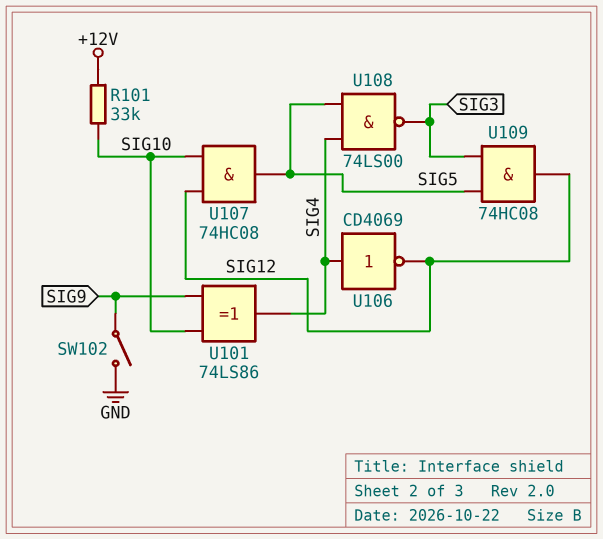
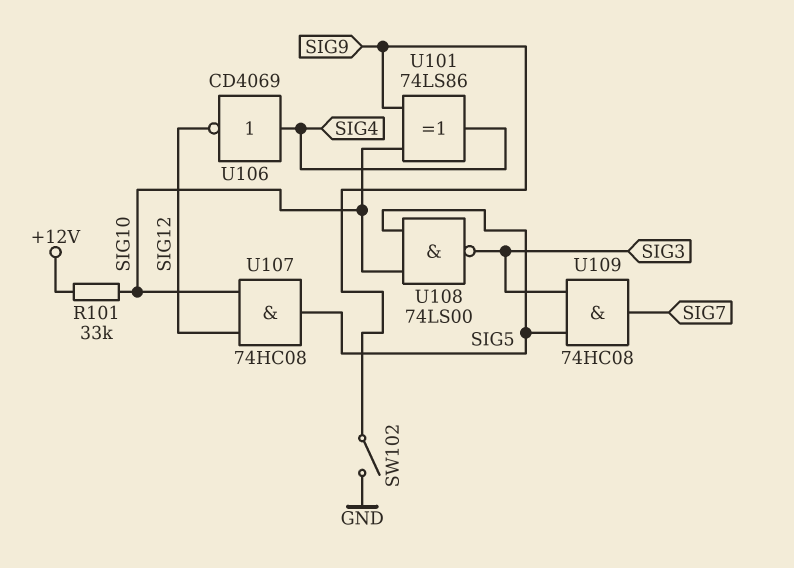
U108: NAND 74LS00 (in SIG4, in SIG5, out SIG3) -> NAND 74LS00 (in SIG5, in SIG10, out SIG3)
U109: AND 74HC08 (in SIG3, in SIG5, out SIG12) -> AND 74HC08 (in SIG3, in SIG5, out SIG7)

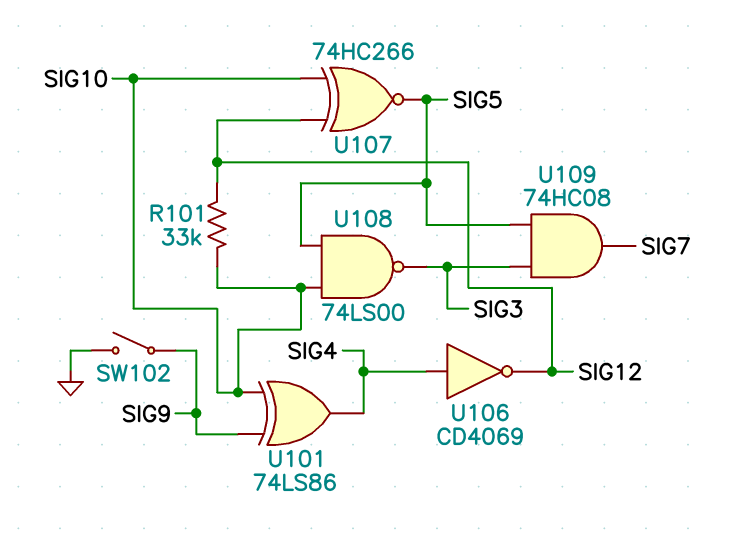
R101: 33k (+12V, SIG10) -> 33k (SIG10, SIG12)
U107: AND 74HC08 (in SIG10, in SIG12, out SIG5) -> XNOR 74HC266 (in SIG10, in SIG12, out SIG5)

